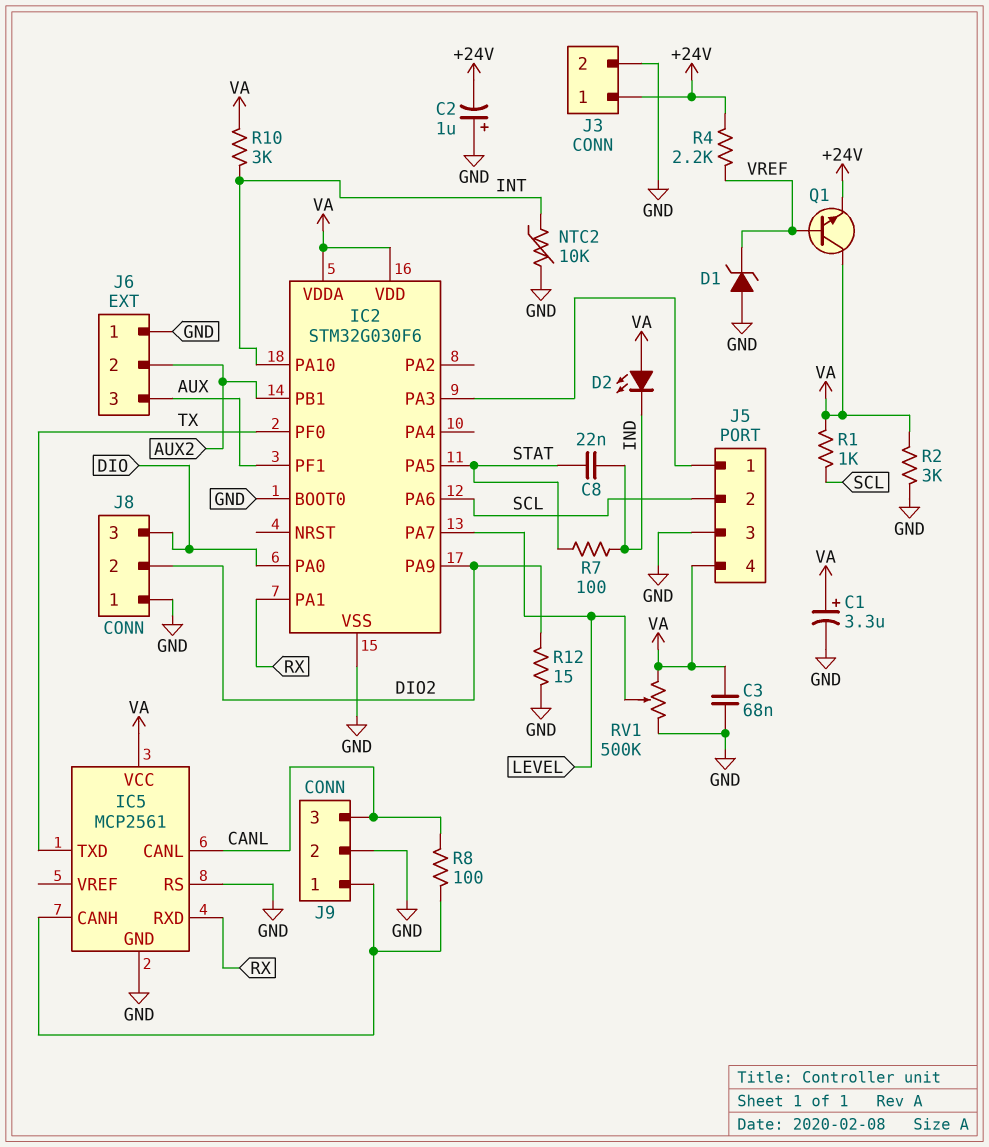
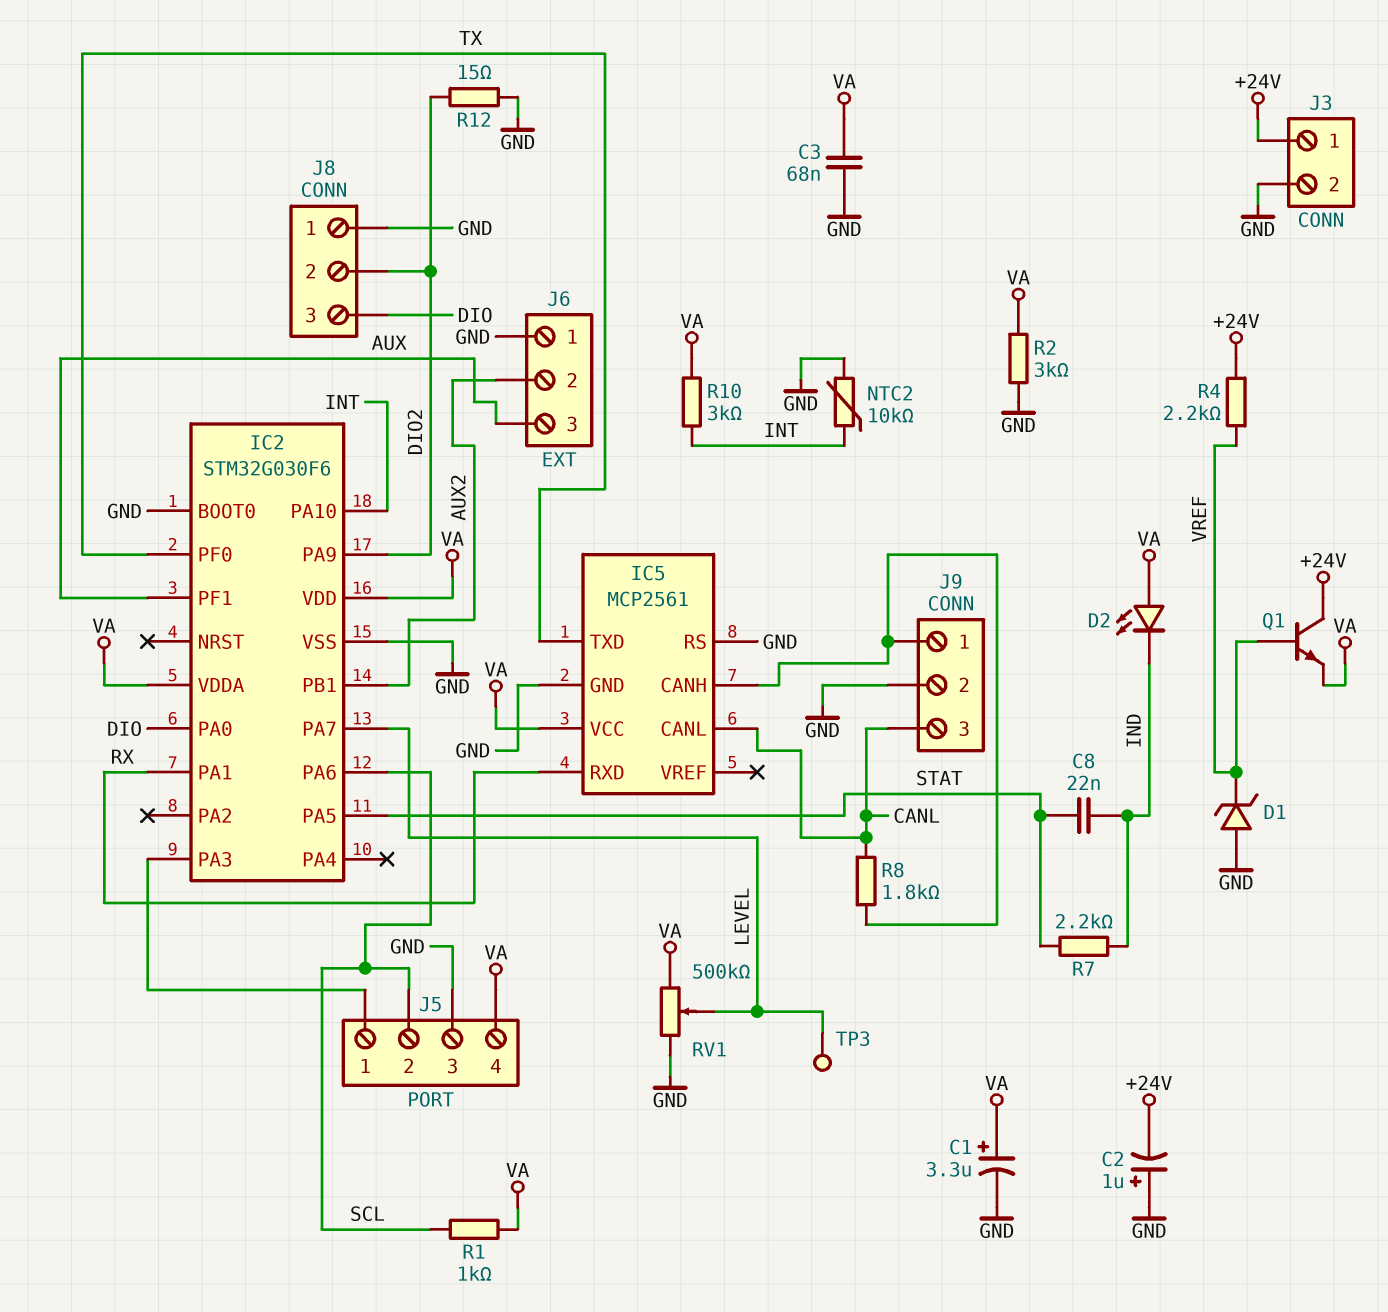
Q1: NPN (B VREF, C VA, E +24V) -> NPN (B VREF, C +24V, E VA)
R7: 100 (IND, STAT) -> 2.2k (IND, STAT)
R8: 100 (CANL, IC5/CANH) -> 1.8k (CANL, IC5/CANH)
TP3: none -> test point (LEVEL)

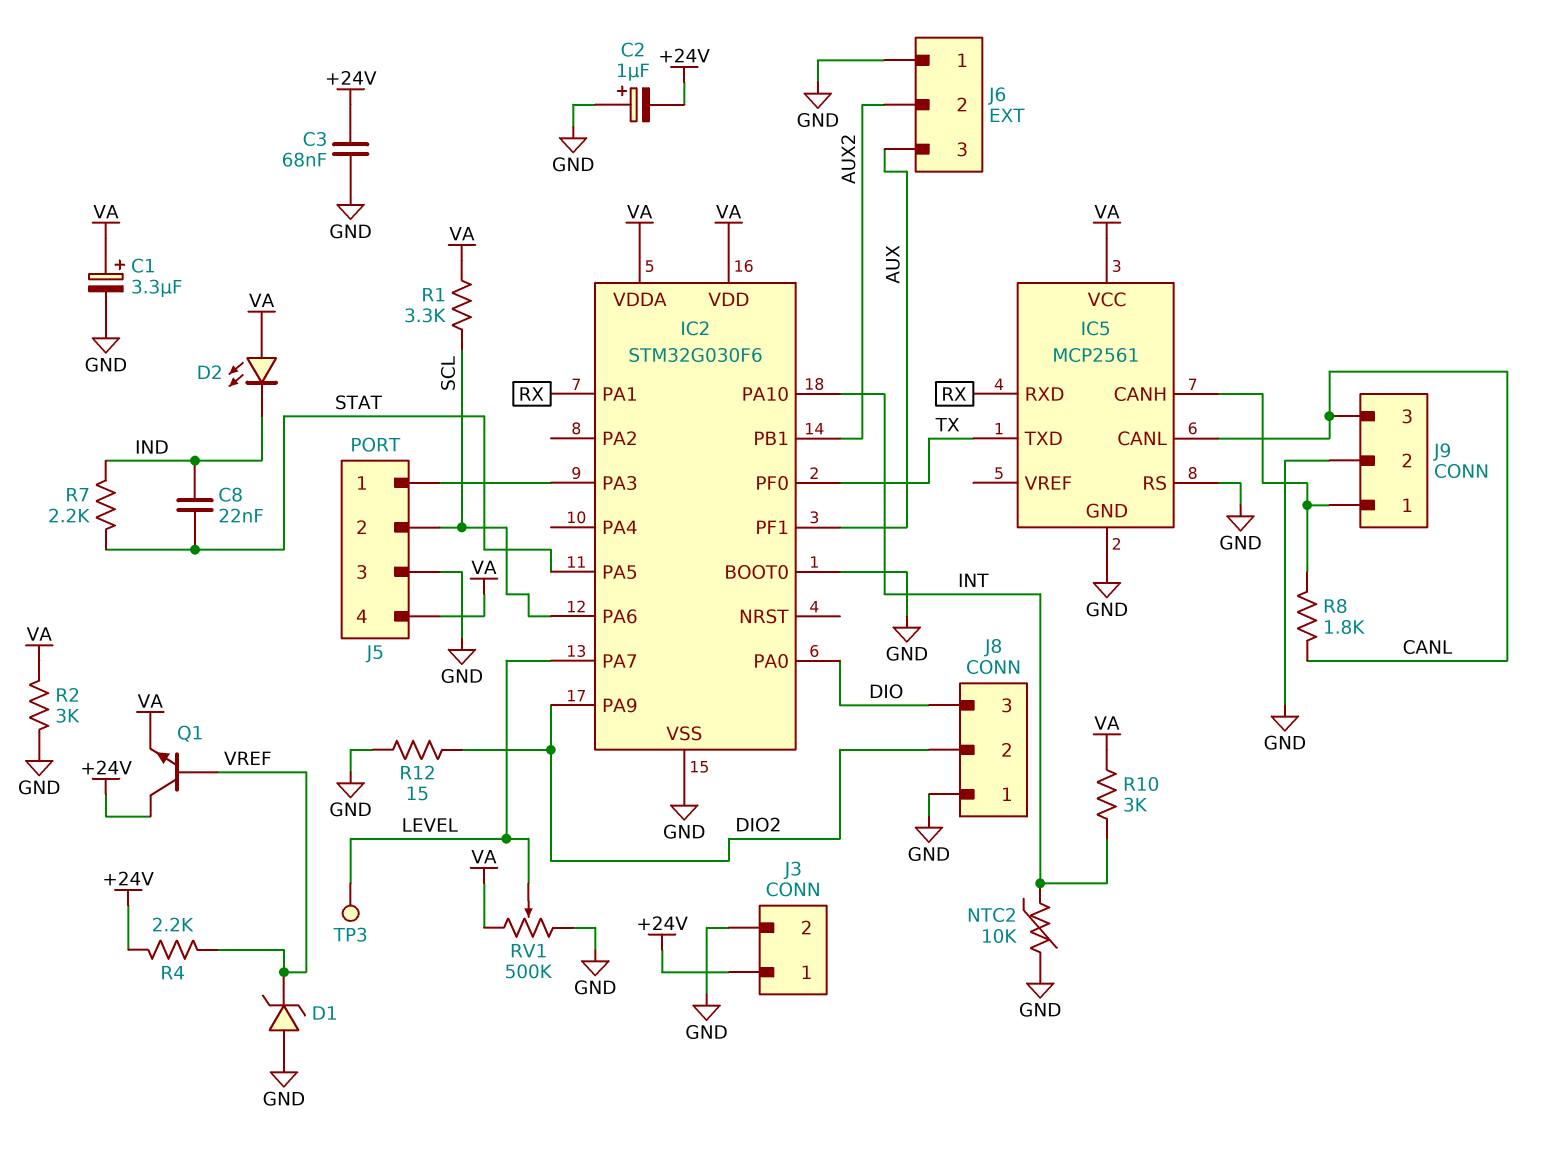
C3: 68nF (GND, VA) -> 68nF (+24V, GND)
R1: 1k (SCL, VA) -> 3.3k (SCL, VA)

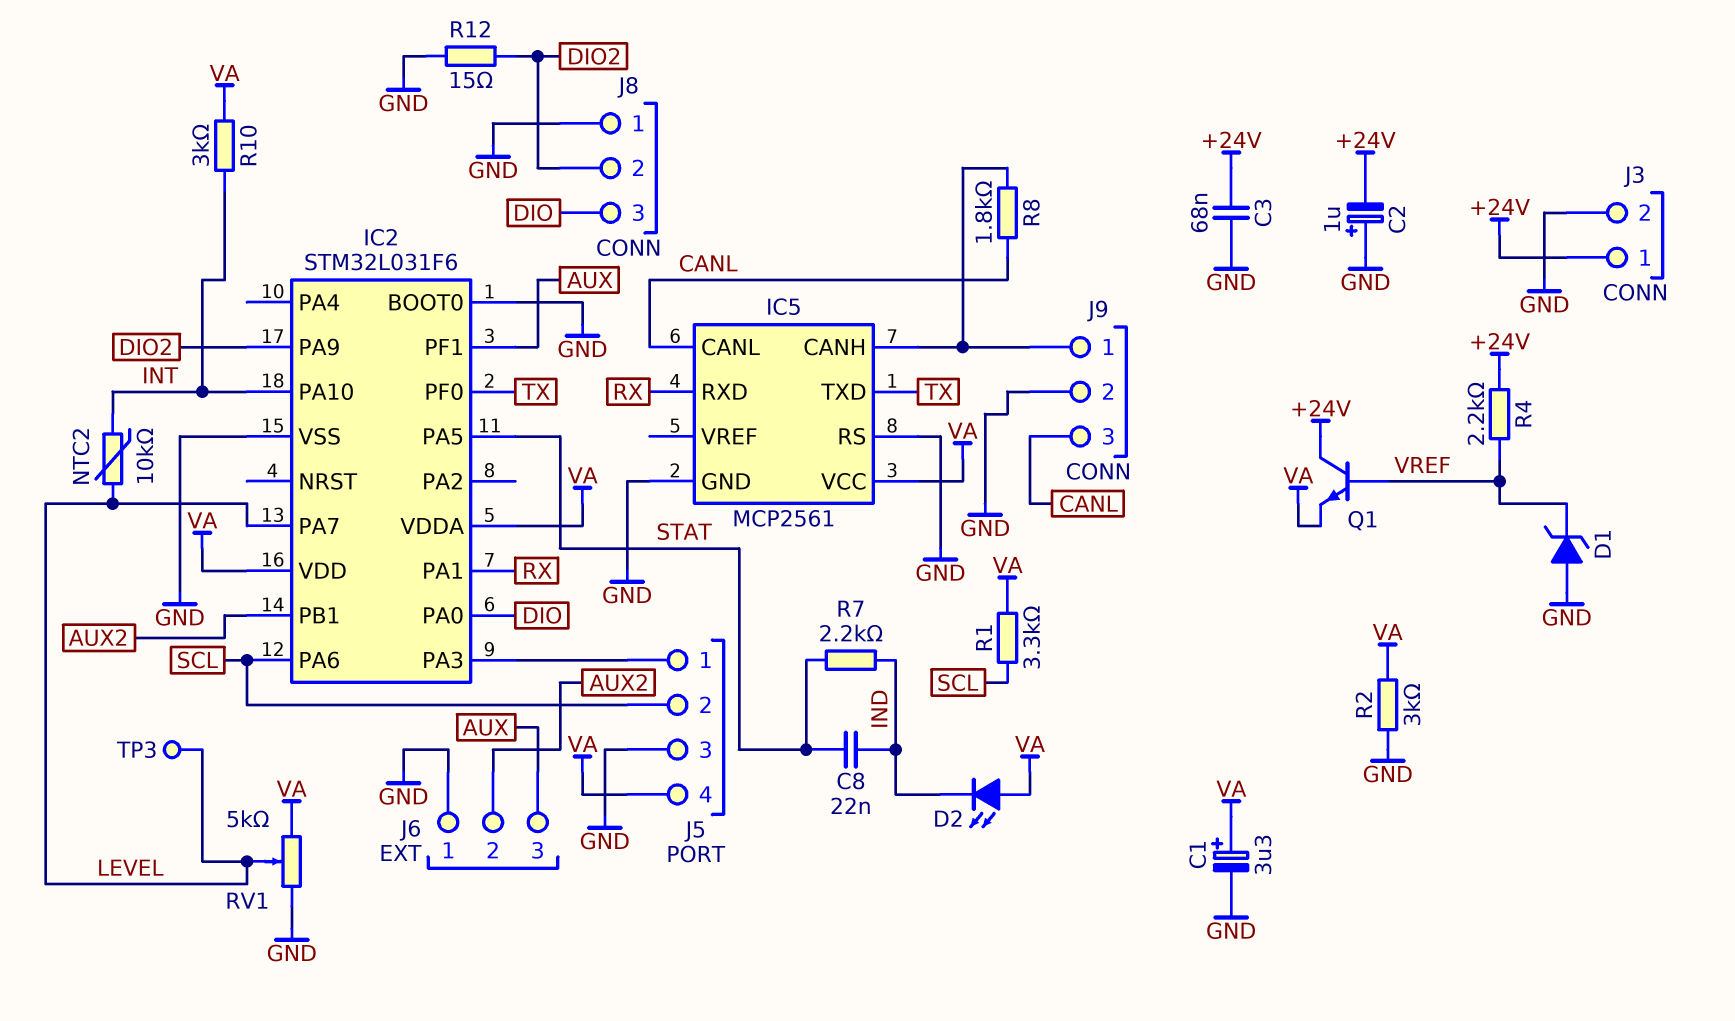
IC2: STM32G030F6 -> STM32L031F6
NTC2: 10k (GND, INT) -> 10k (INT, LEVEL)
RV1: 500k (GND, VA, wiper LEVEL) -> 5k (GND, VA, wiper LEVEL)

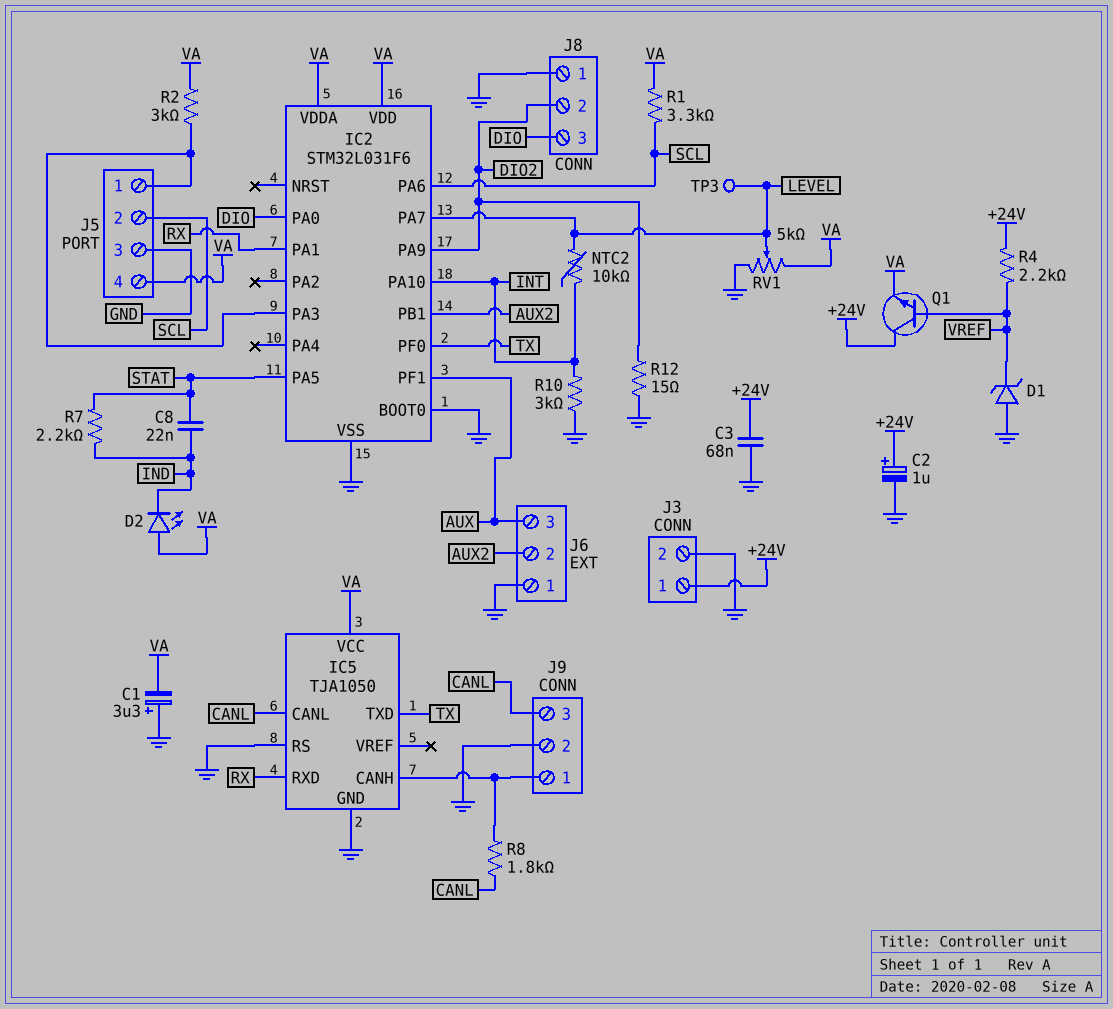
C1: 3.3uF (plus VA, minus GND) -> 3.3uF (plus GND, minus VA)
C2: 1uF (plus GND, minus +24V) -> 1uF (plus +24V, minus GND)
IC5: MCP2561 -> TJA1050
R2: 3k (GND, VA) -> 3k (IC2/PA3, VA)
R10: 3k (INT, VA) -> 3k (GND, INT)

